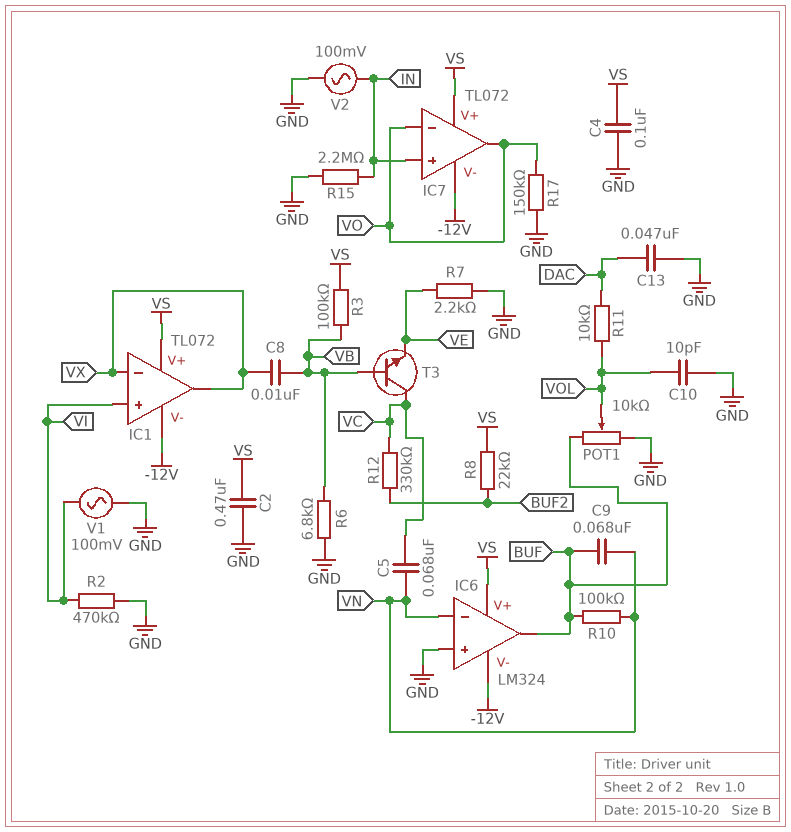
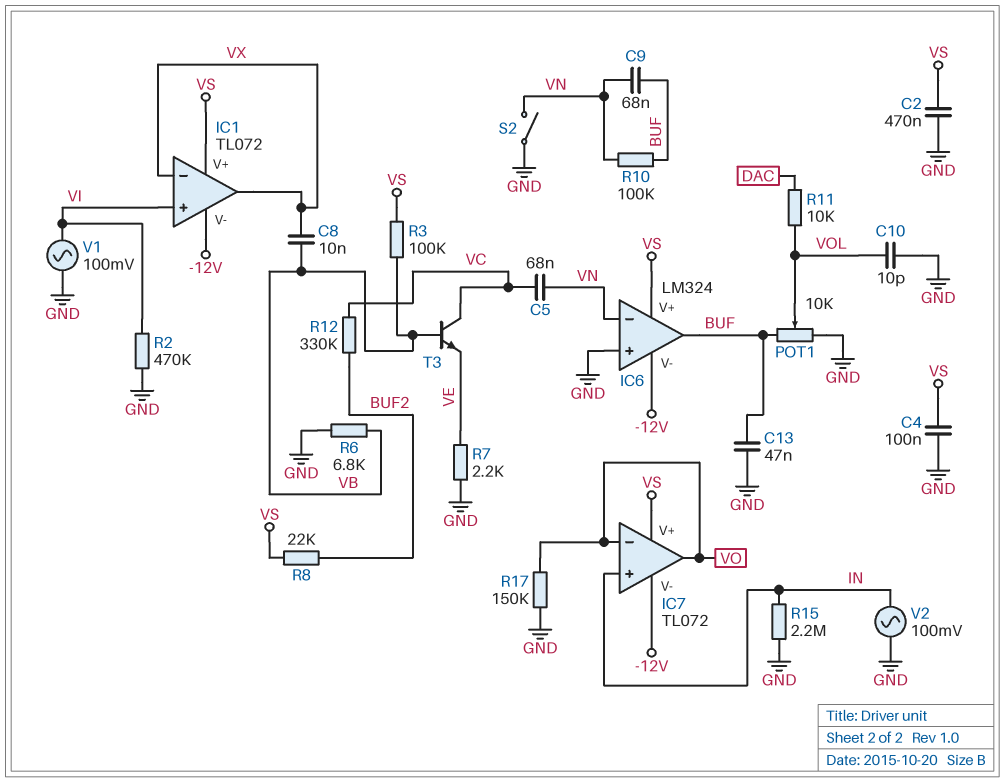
C13: 47nF (DAC, GND) -> 47nF (BUF, GND)
S2: none -> switch (GND, VN)

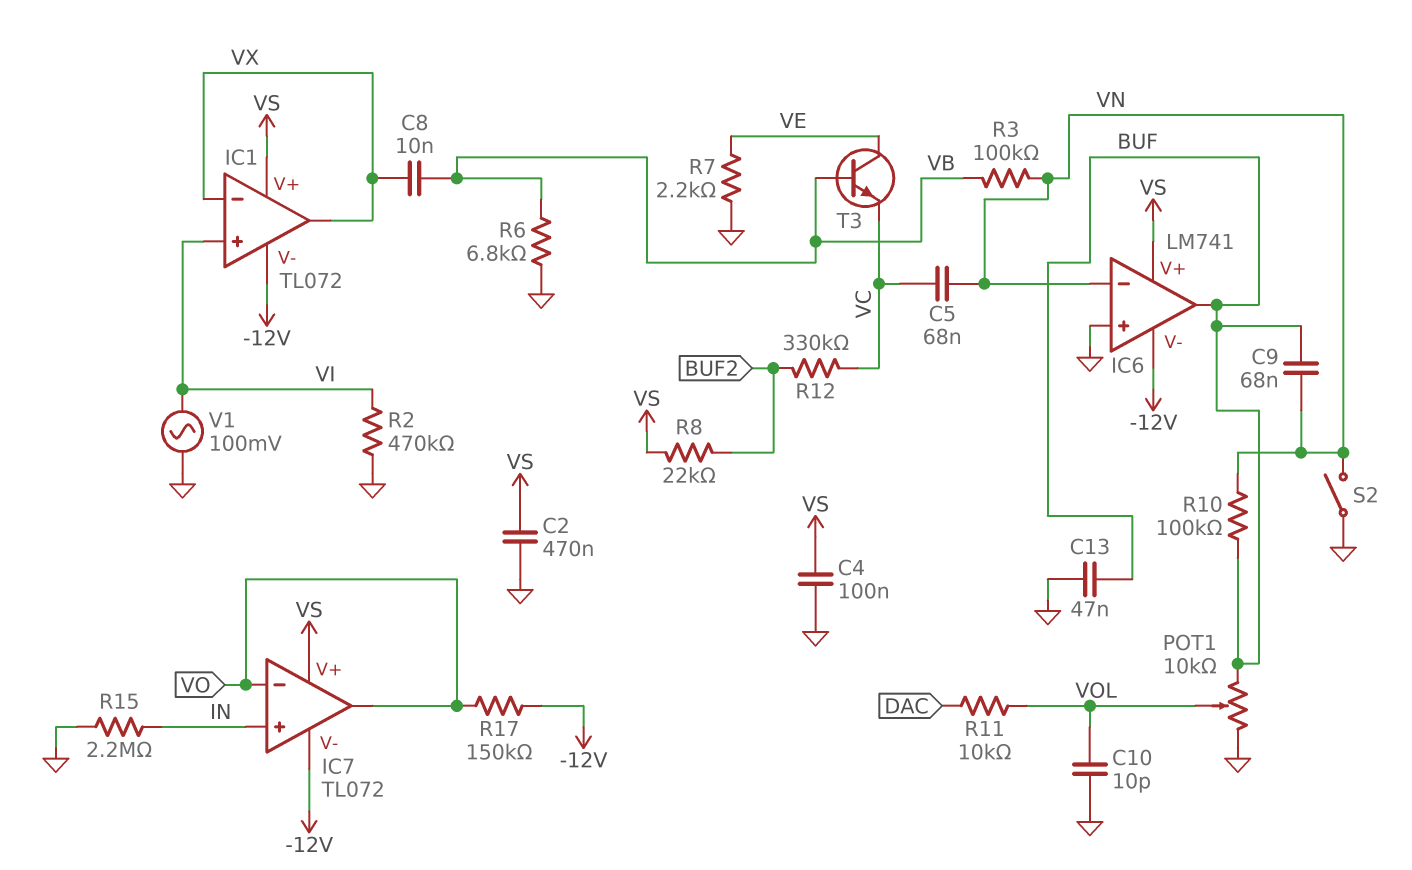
IC6: LM324 -> LM741
R3: 100k (VB, VS) -> 100k (VB, VN)
R17: 150k (GND, VO) -> 150k (-12V, VO)
T3: NPN (B VB, C VC, E VE) -> NPN (B VB, C VE, E VC)
V2: AC 100mV (GND, IN) -> none

